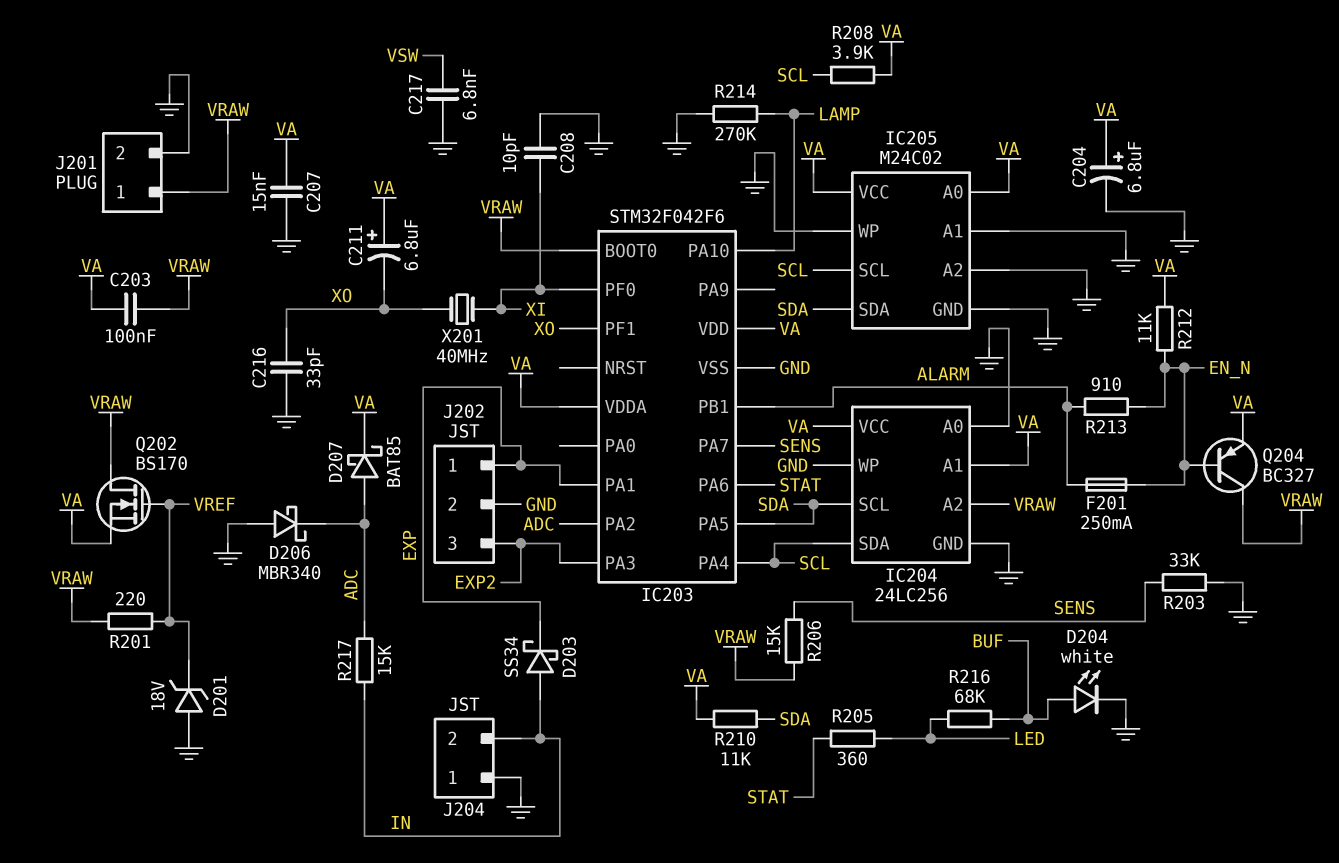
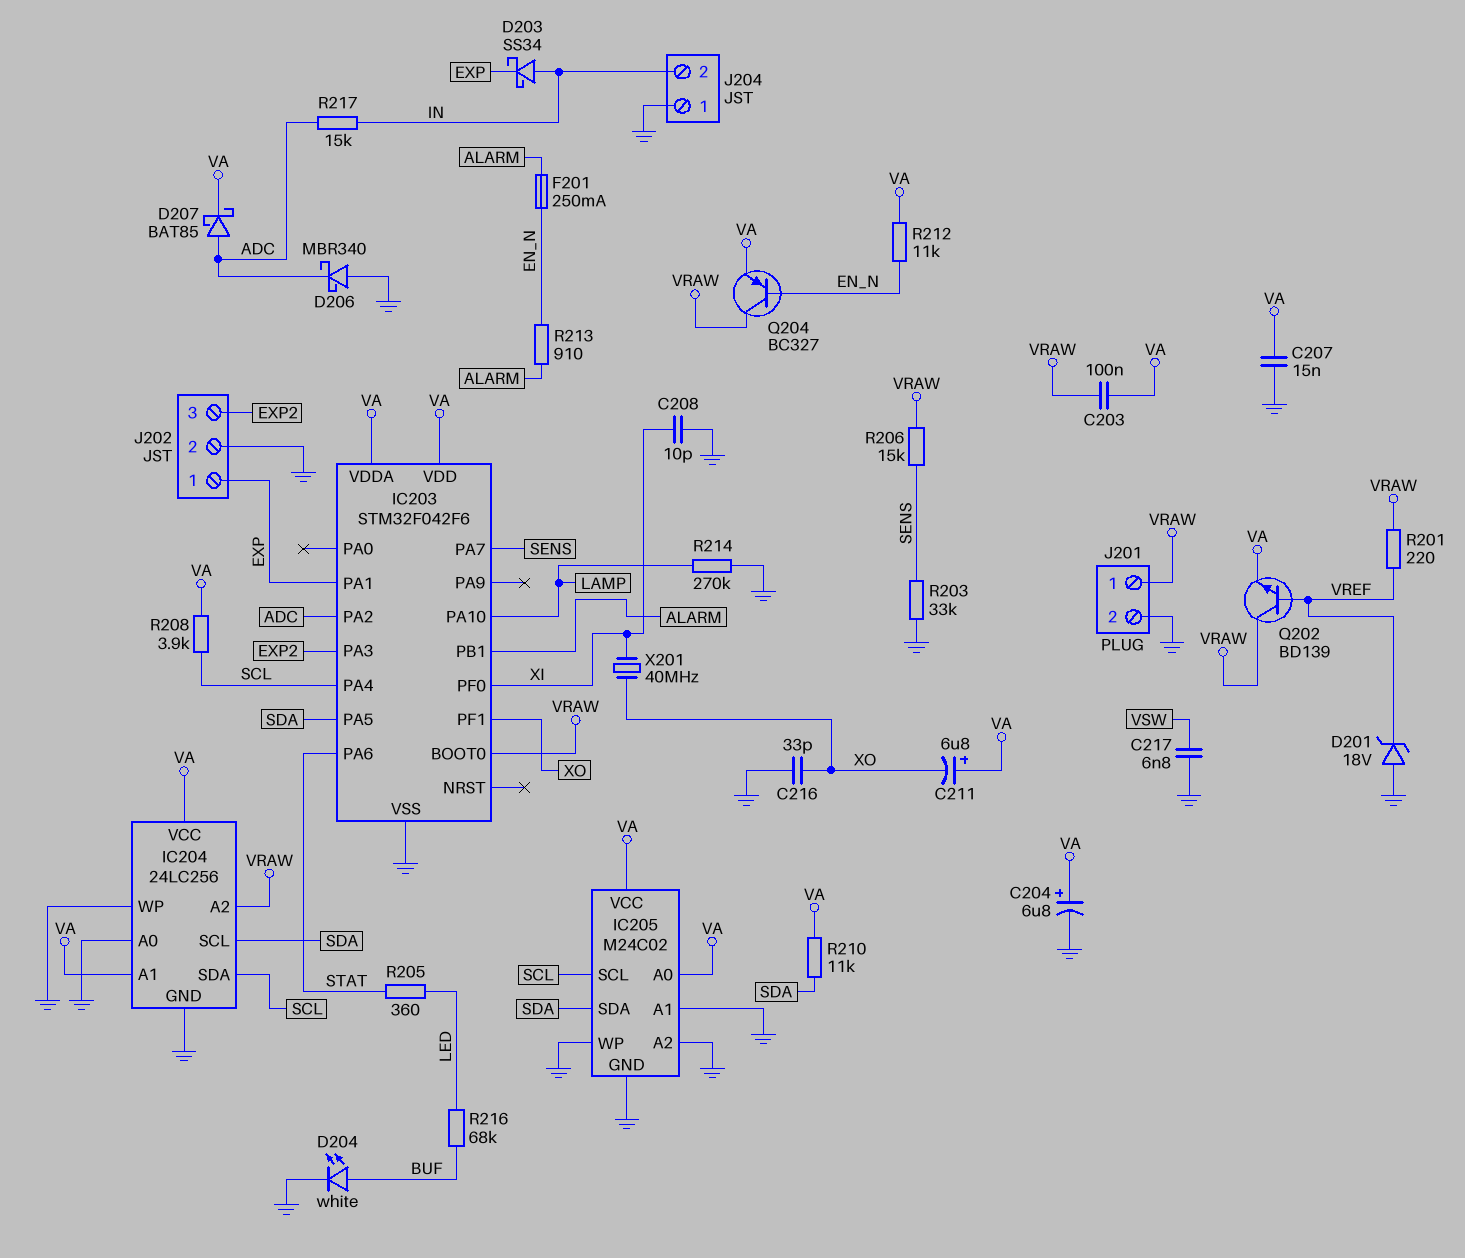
Q202: NMOS BS170 (G VREF, D VRAW, S VA) -> NPN BD139 (B VREF, C VRAW, E VA)

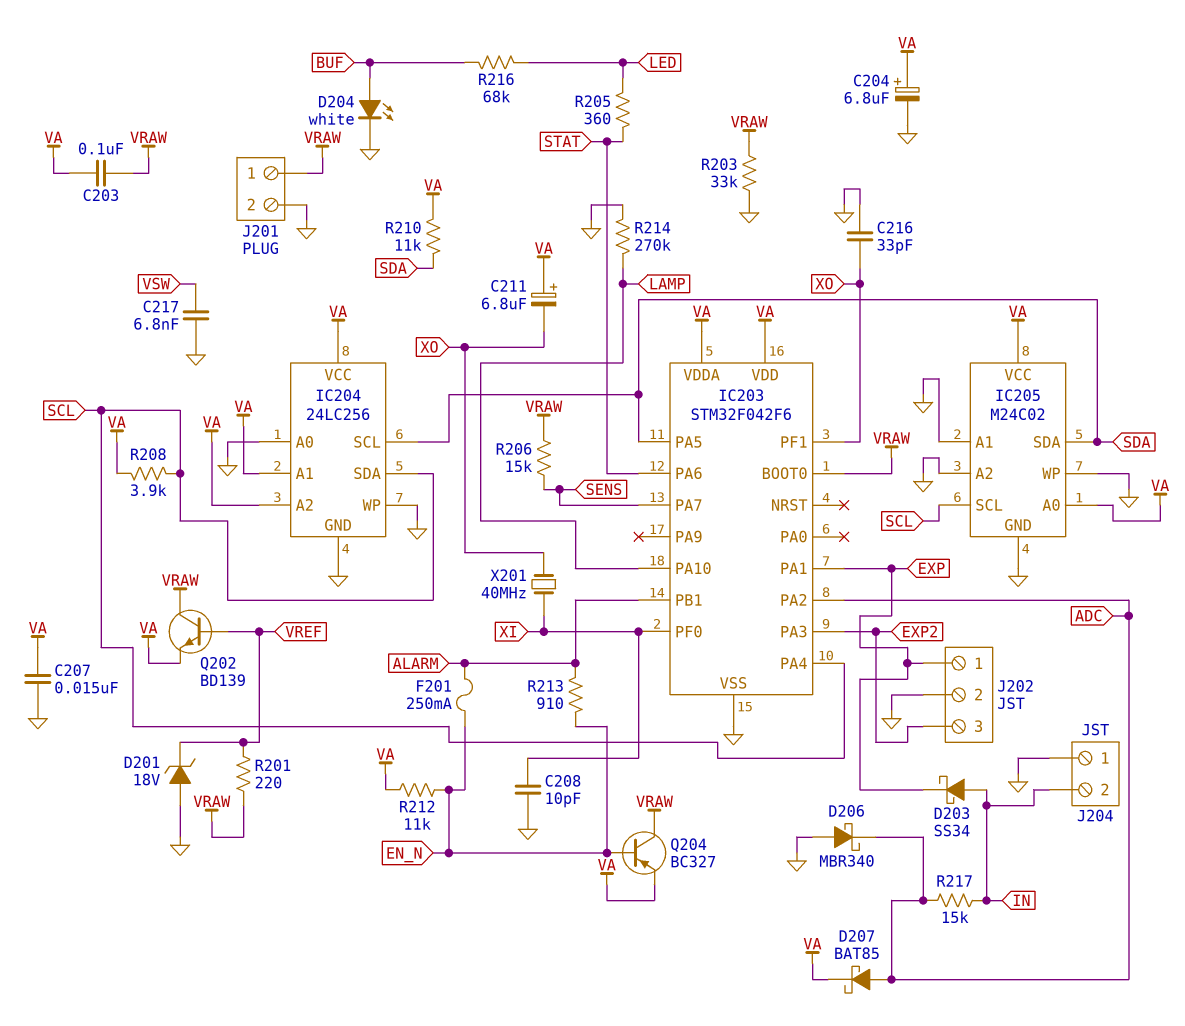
IC204 pin A2: VRAW -> VA
R203: 33k (GND, SENS) -> 33k (GND, VRAW)

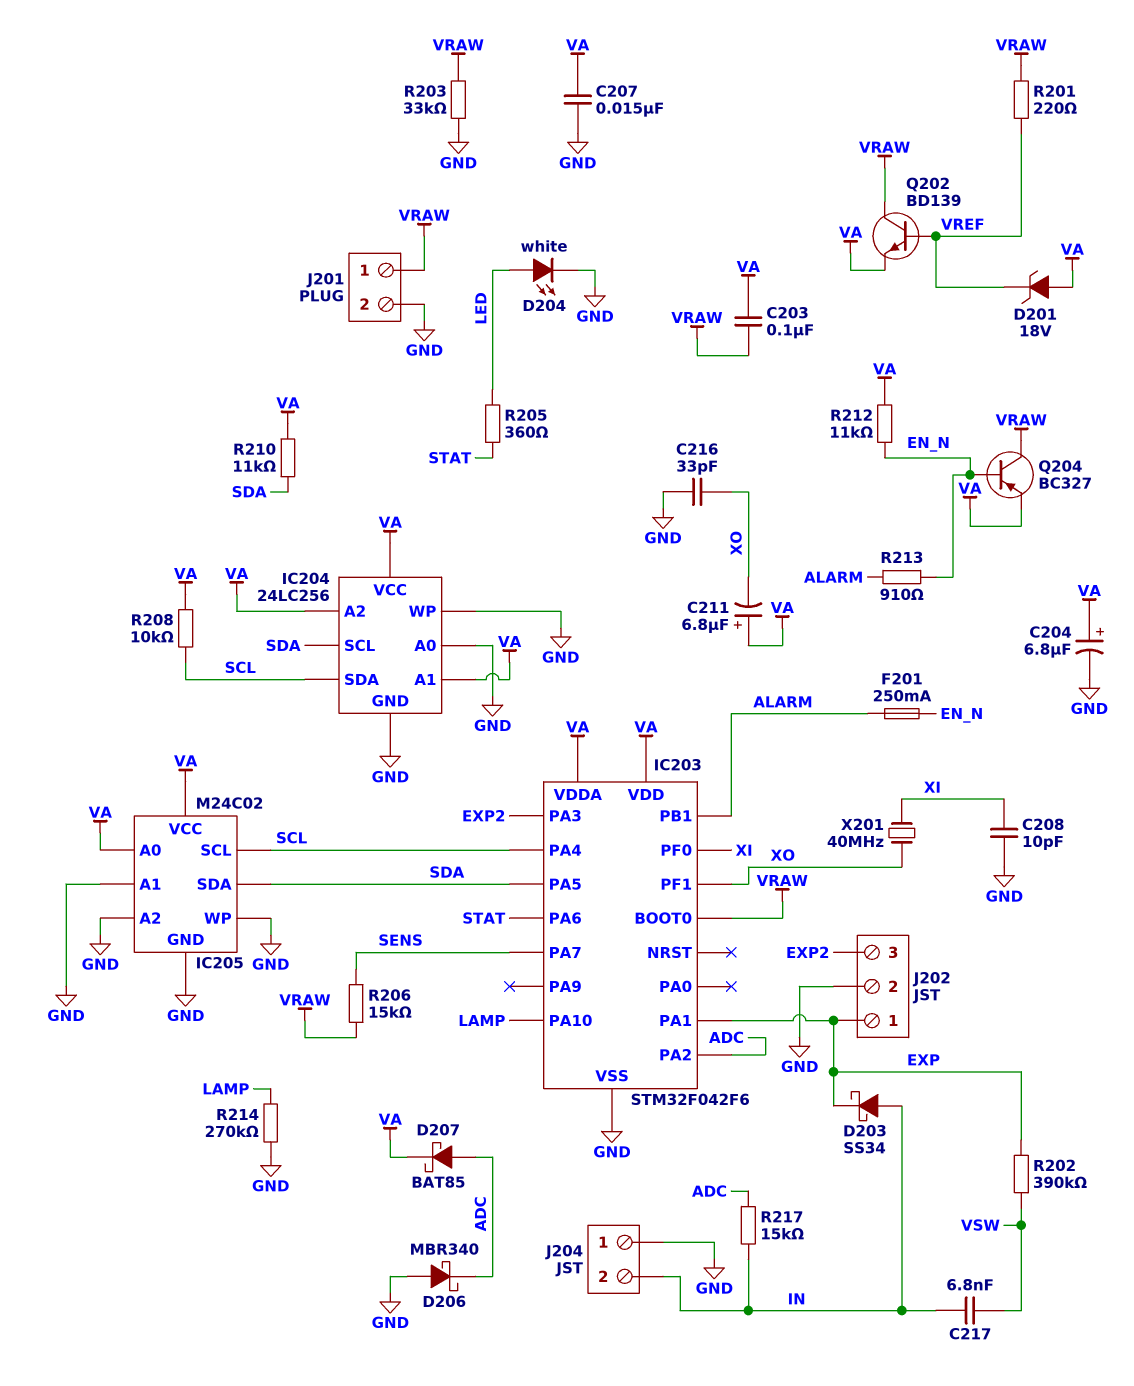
C217: 6.8nF (GND, VSW) -> 6.8nF (IN, VSW)
D201: zener 18V (A GND, K VREF) -> zener 18V (A VA, K VREF)
D204: LED white (A BUF, K GND) -> LED white (A LED, K GND)
R202: none -> 390k (EXP, VSW)
R208: 3.9k (SCL, VA) -> 10k (SCL, VA)
R216: 68k (BUF, LED) -> none

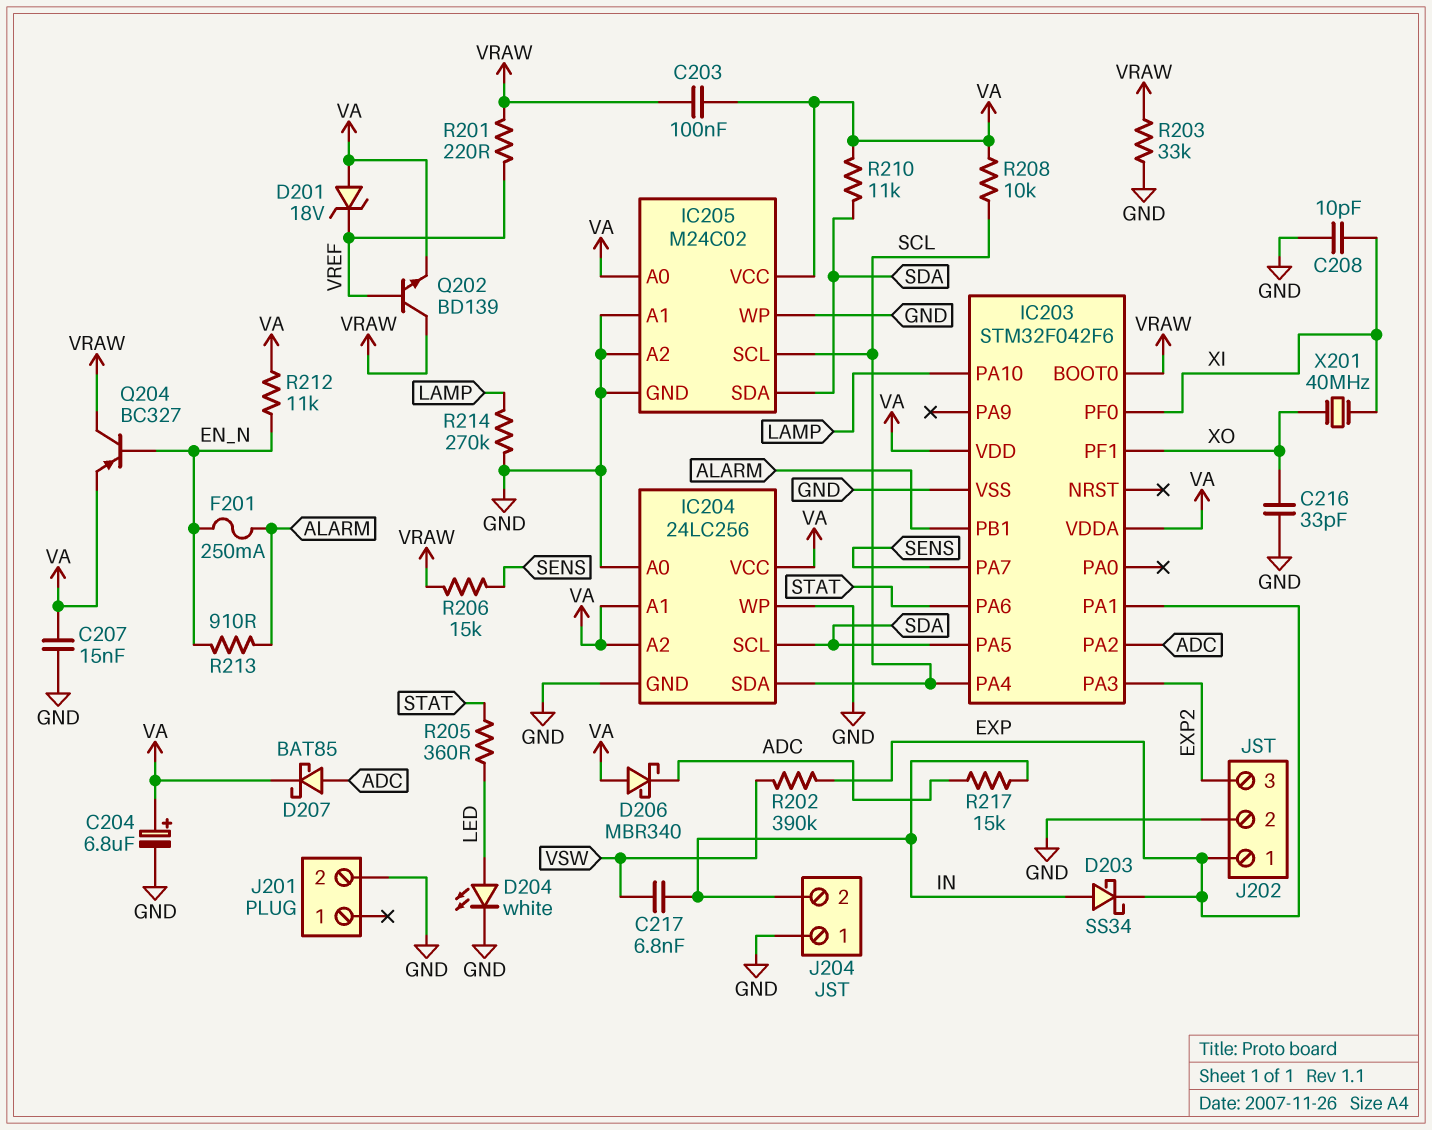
C211: 6.8uF (plus VA, minus XO) -> none
D206: schottky MBR340 (A GND, K ADC) -> schottky MBR340 (A VA, K ADC)
J201 pin 1: VRAW -> none

